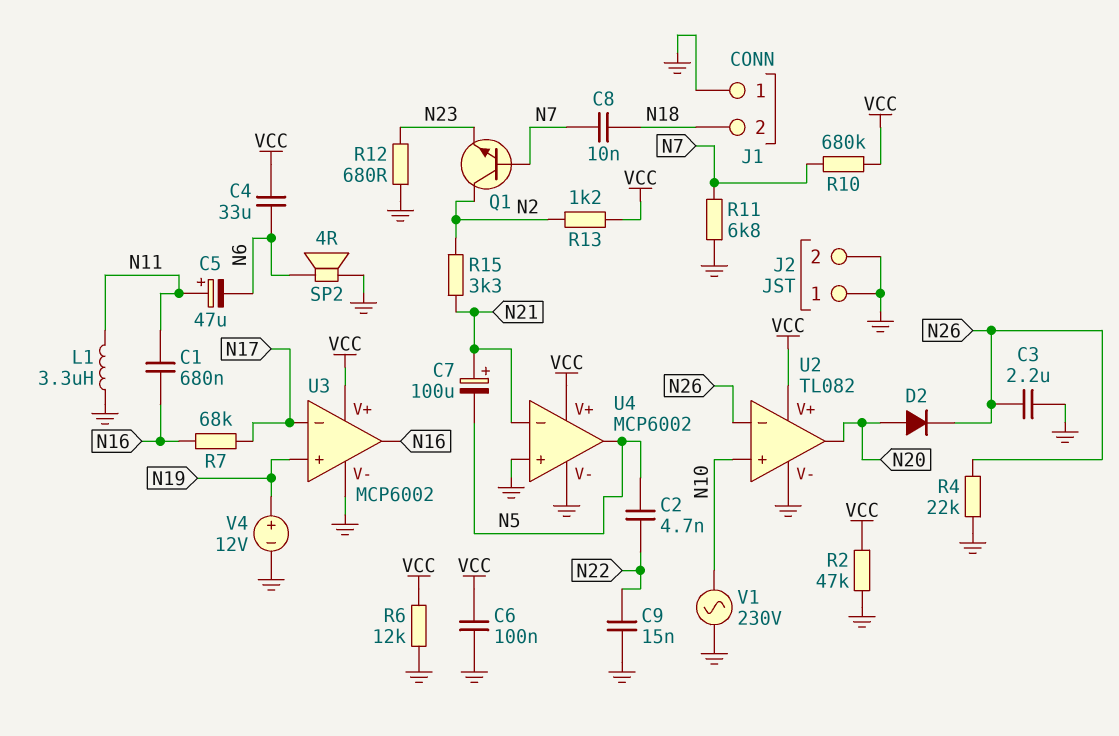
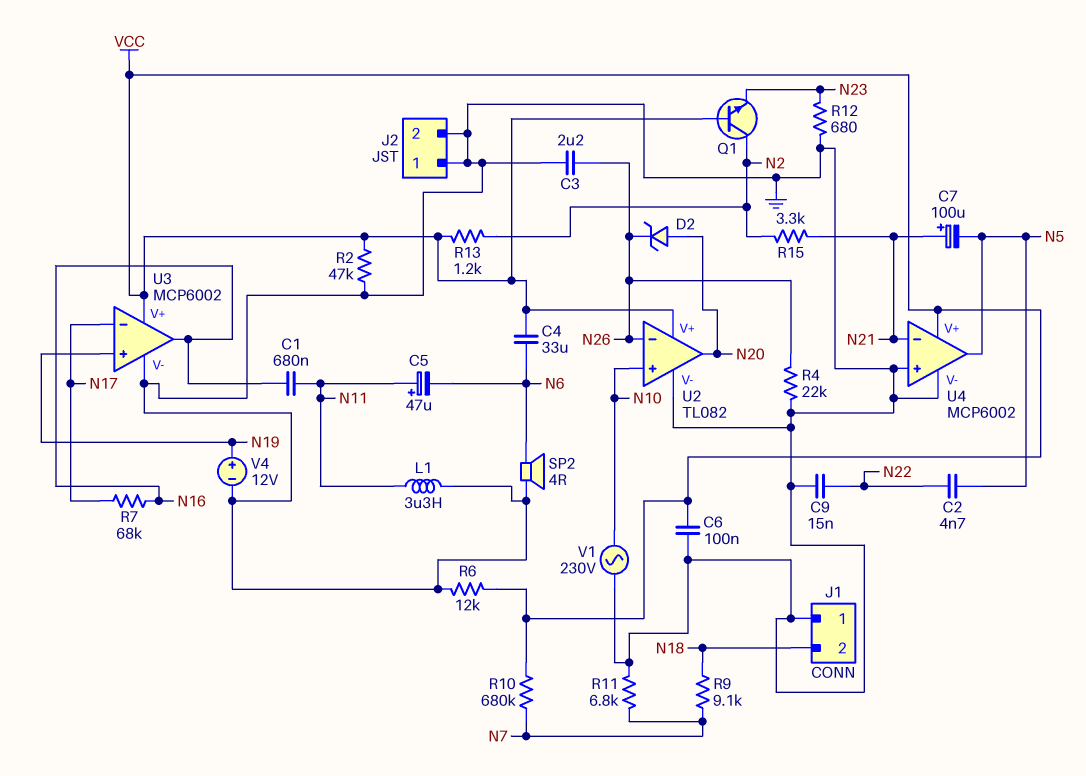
C8: 10nF (N7, N18) -> none
D2: diode (A N20, K N26) -> zener (A N20, K N26)
Q1: NPN (B N7, C N2, E N23) -> NPN (B VCC, C N2, E N23)
R9: none -> 9.1k (N7, N18)

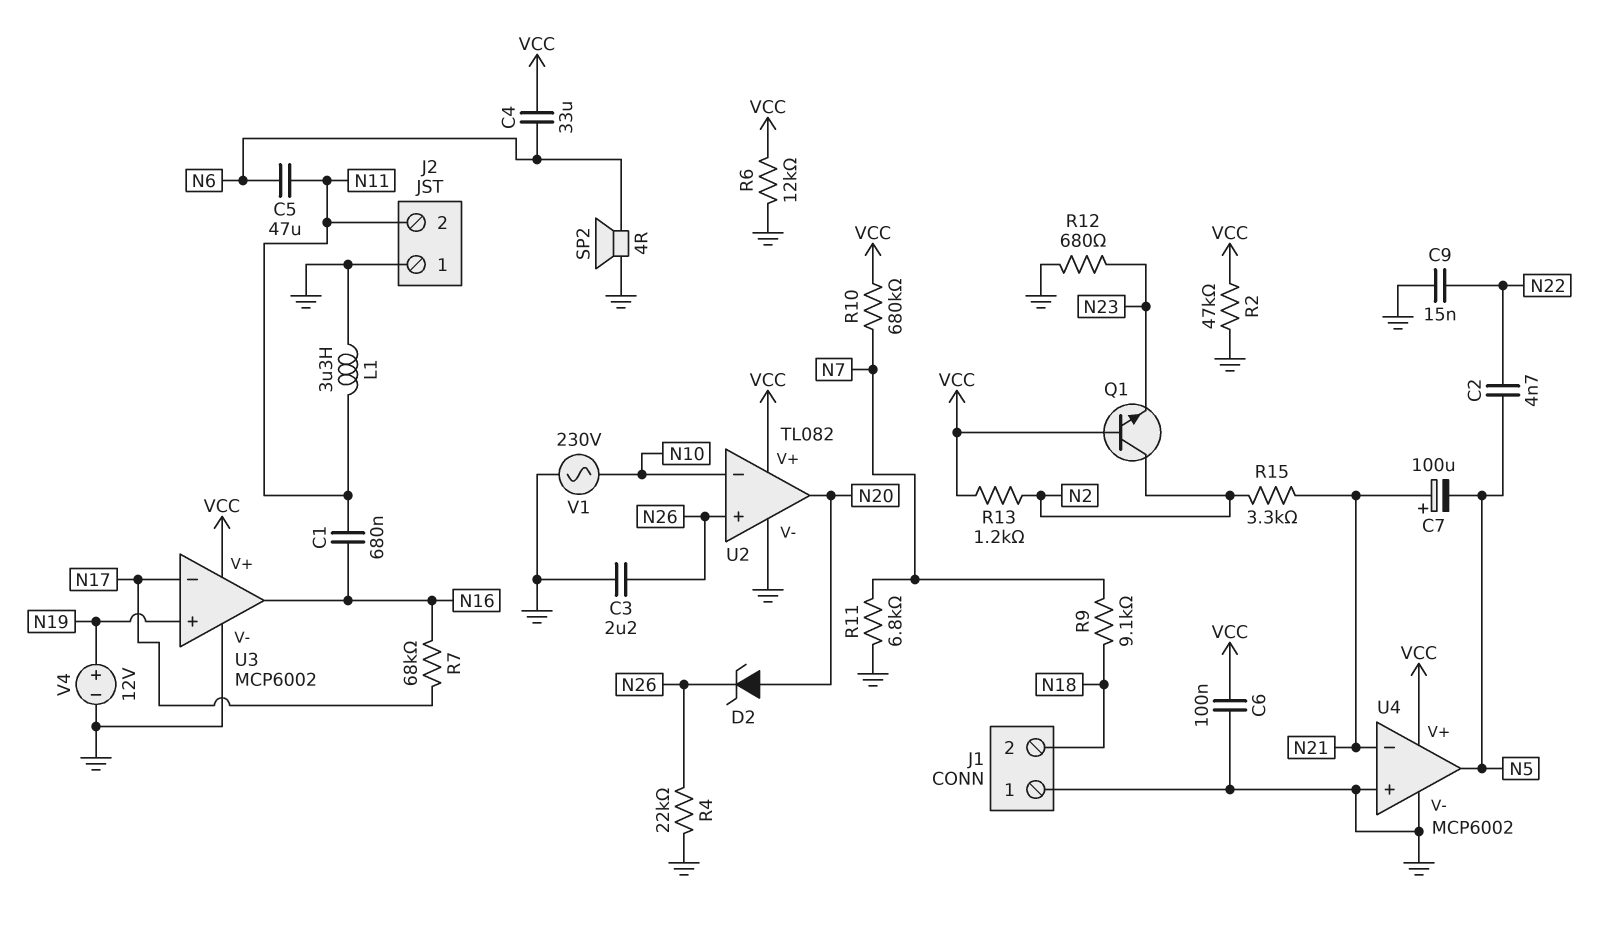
C5: 47uF (plus N11, minus N6) -> 47uF (N6, N11)
J2 pin 2: GND -> N11
U2 pin in+: N10 -> N26
U2 pin in-: N26 -> N10

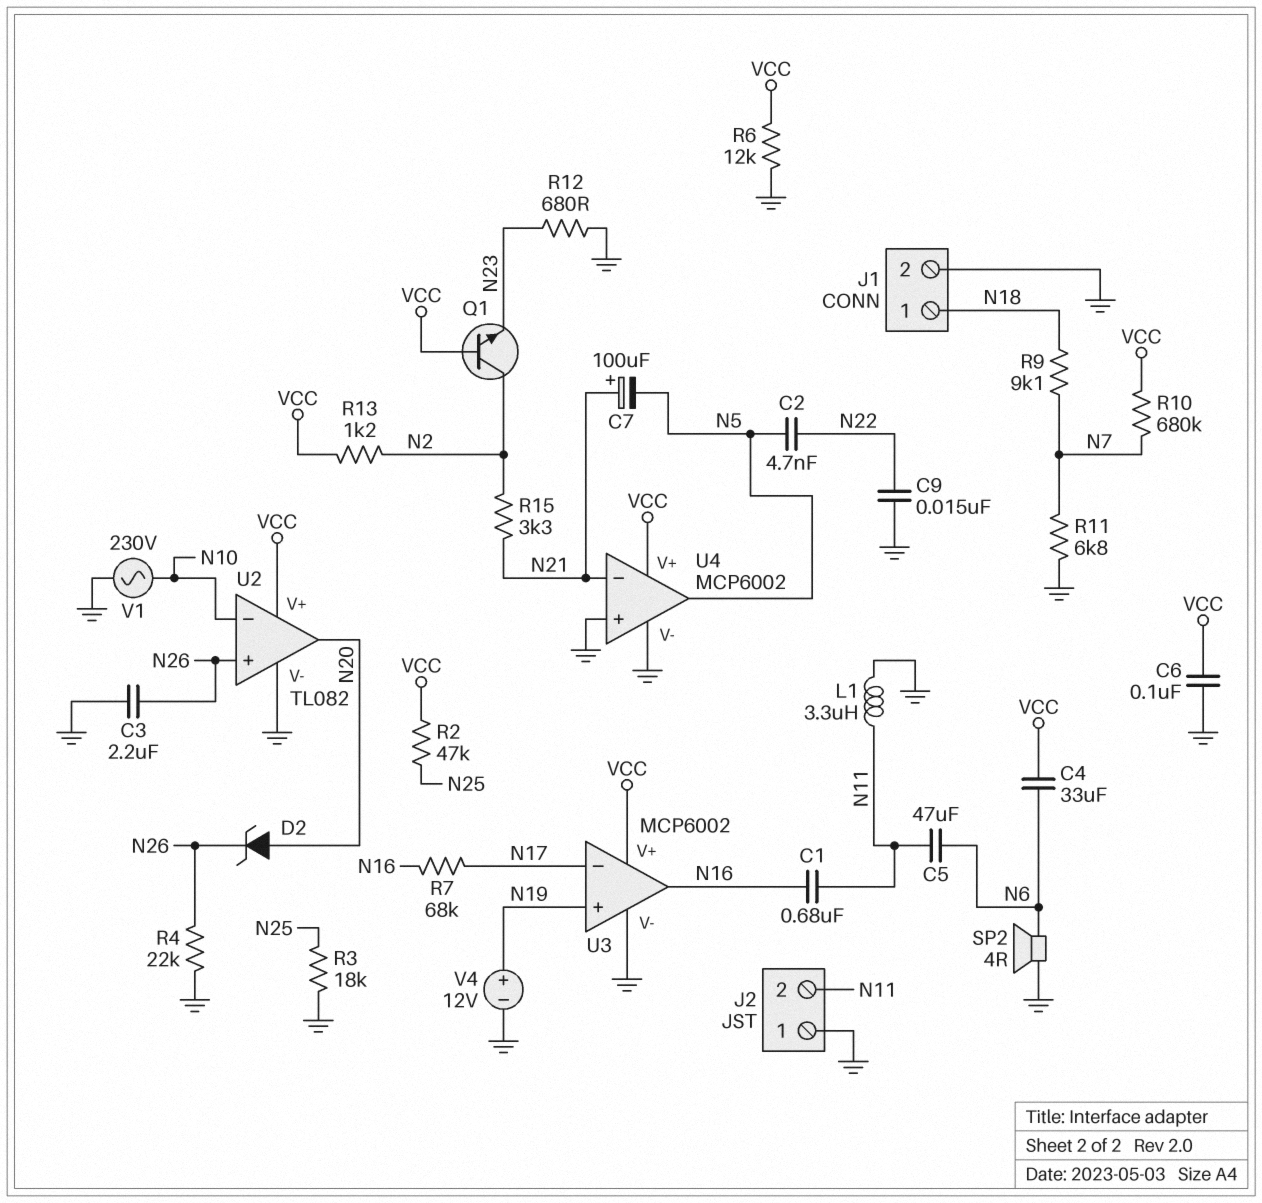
J1 pin 1: GND -> N18
J1 pin 2: N18 -> GND
R2: 47k (GND, VCC) -> 47k (N25, VCC)
R3: none -> 18k (GND, N25)

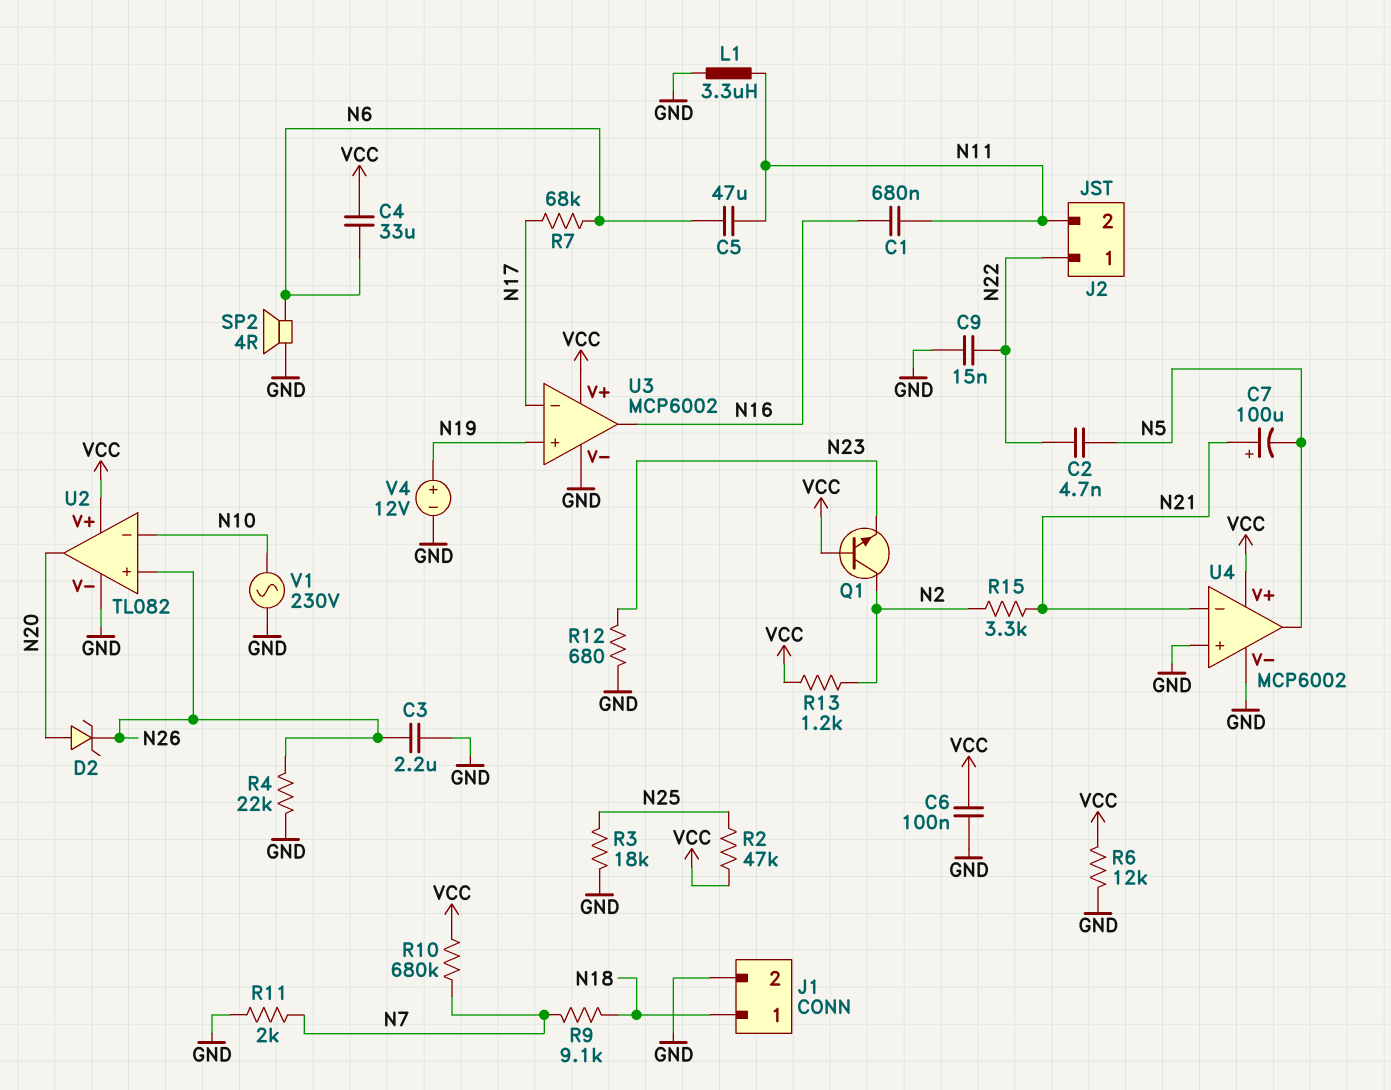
J2 pin 1: GND -> N22
R7: 68k (N16, N17) -> 68k (N6, N17)
R11: 6.8k (GND, N7) -> 2k (GND, N7)

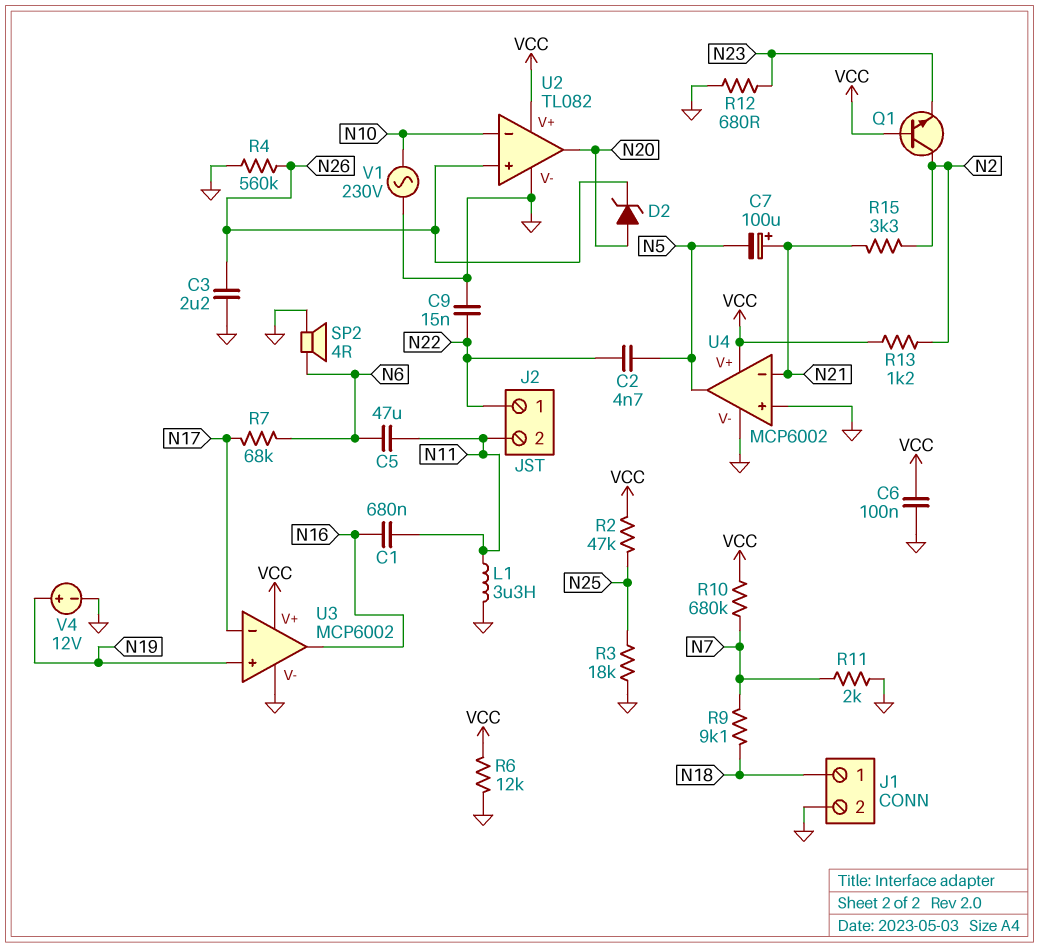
C4: 33uF (N6, VCC) -> none
R4: 22k (GND, N26) -> 560k (GND, N26)

